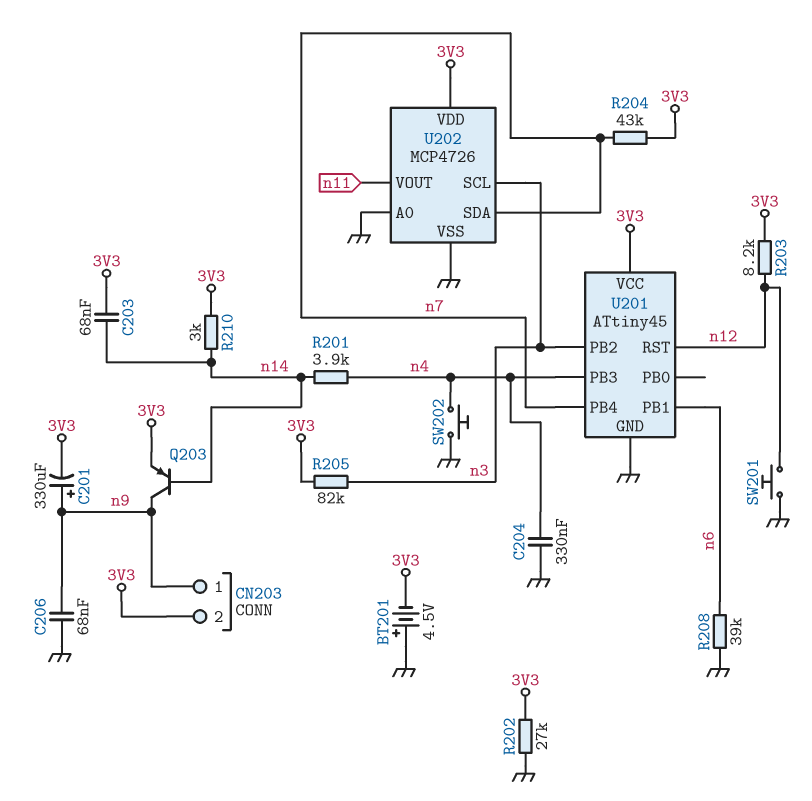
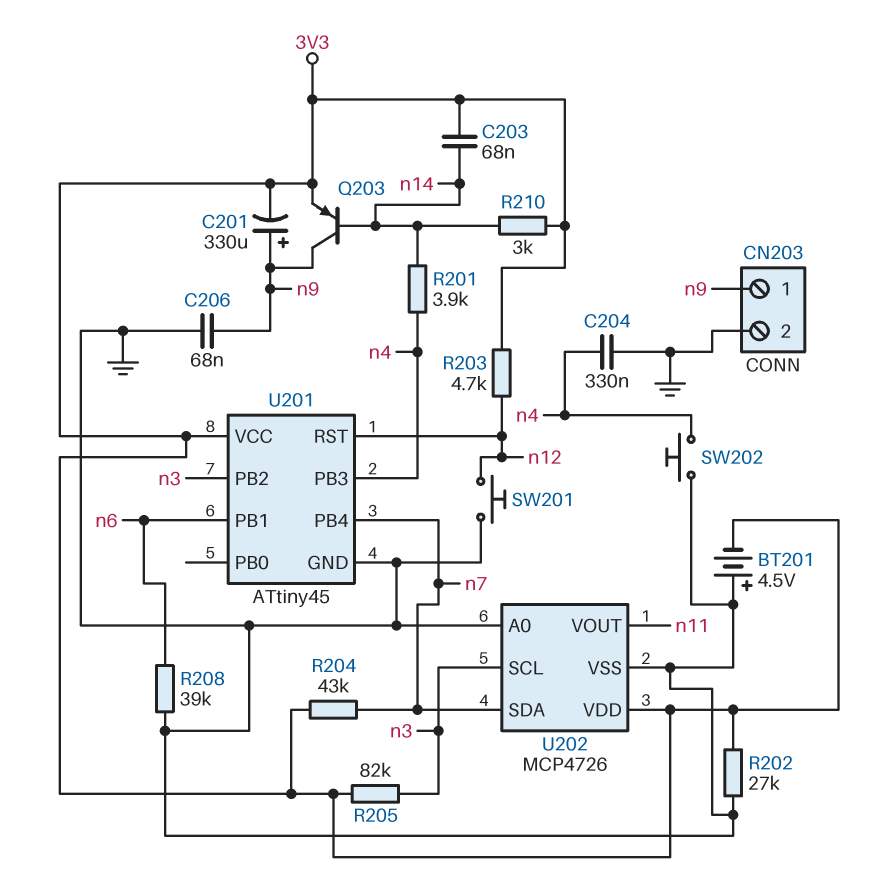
CN203 pin 2: 3V3 -> GND
R203: 8.2k (3V3, n12) -> 4.7k (3V3, n12)

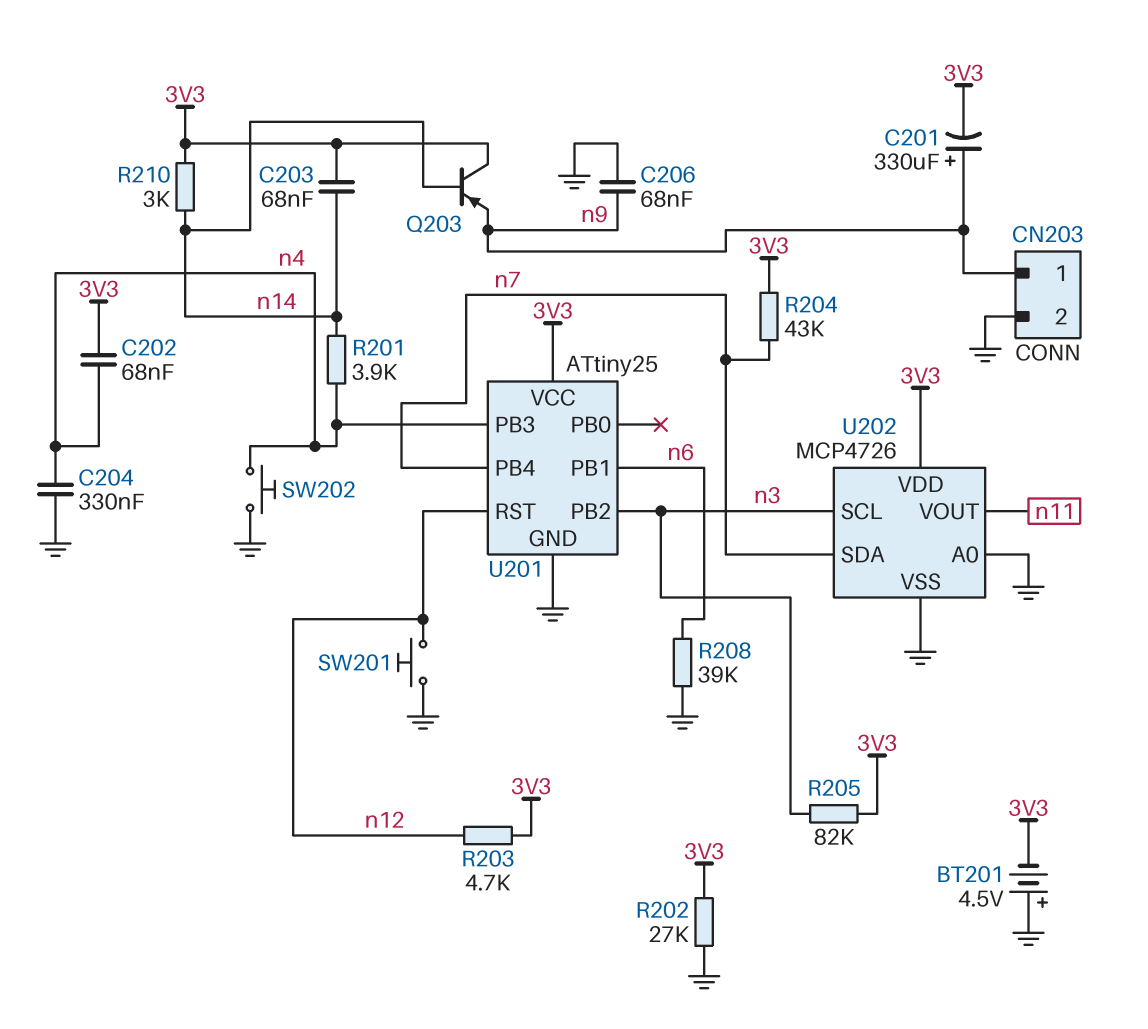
C202: none -> 68nF (3V3, n4)
Q203: PNP (B n14, C n9, E 3V3) -> PNP (B n14, C 3V3, E n9)
U201: ATtiny45 -> ATtiny25

